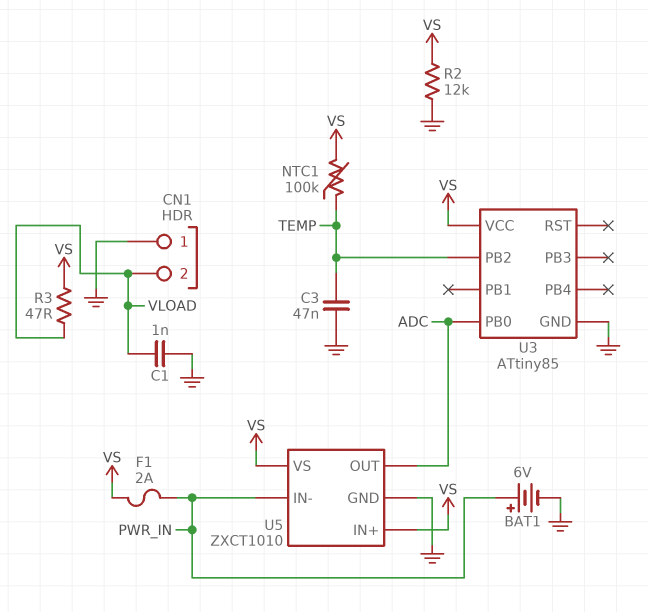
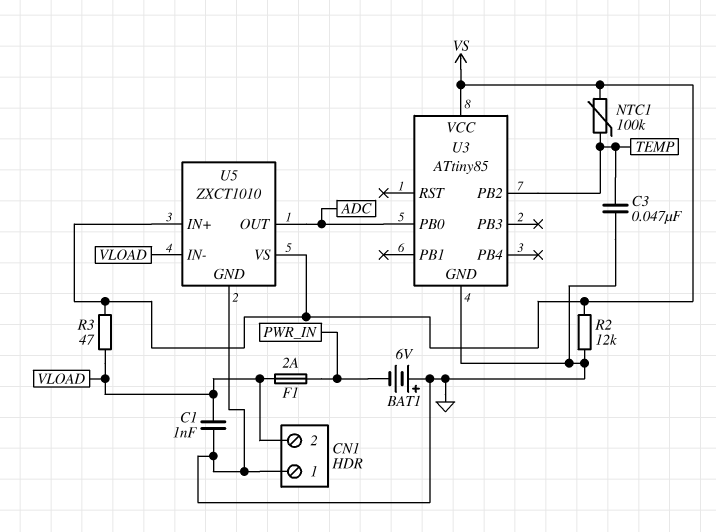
BAT1: 6V (plus PWR_IN, minus GND) -> 6V (plus GND, minus PWR_IN)
F1: 2A (PWR_IN, VS) -> 2A (PWR_IN, VLOAD)
U5 pin IN-: PWR_IN -> VLOAD

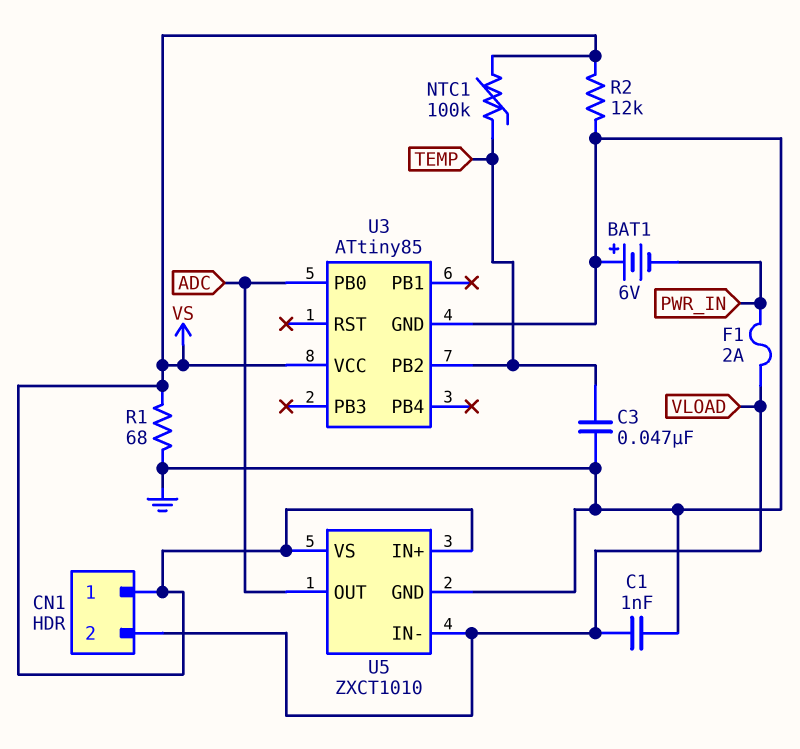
CN1 pin 1: GND -> VS
R1: none -> 68 (GND, VS)
R3: 47 (VLOAD, VS) -> none

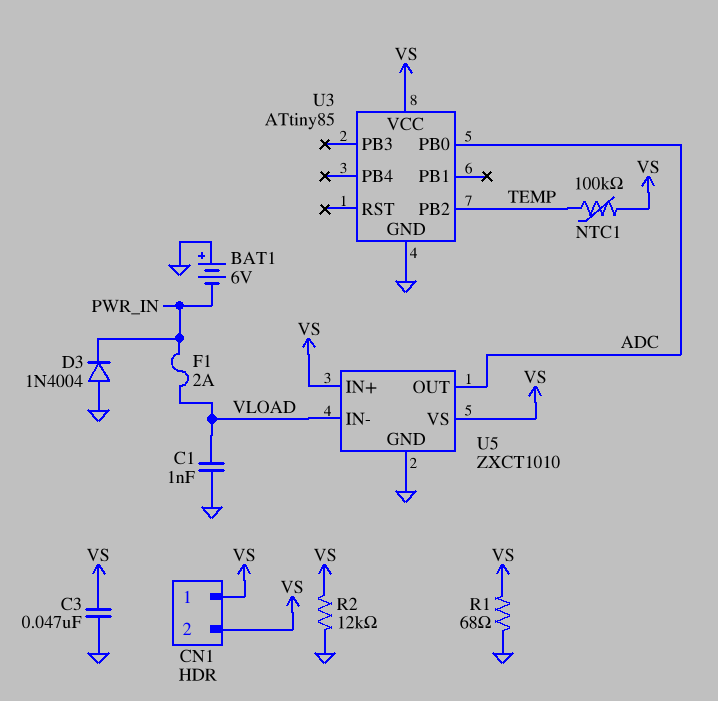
C3: 47nF (GND, TEMP) -> 47nF (GND, VS)
CN1 pin 2: VLOAD -> VS
D3: none -> diode 1N4004 (A GND, K PWR_IN)

